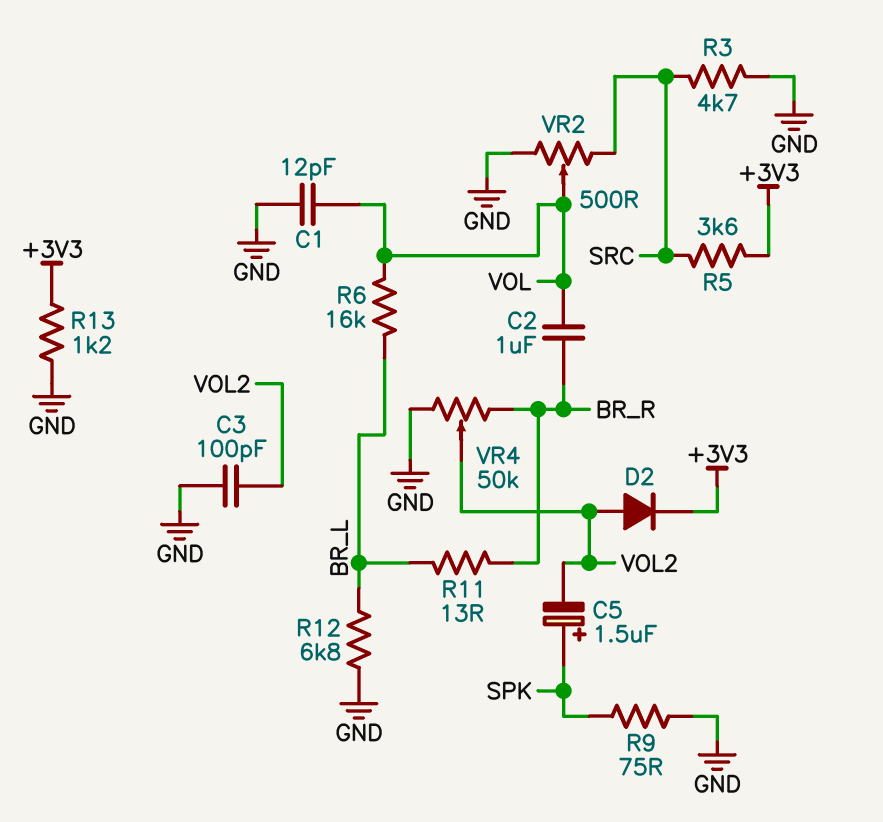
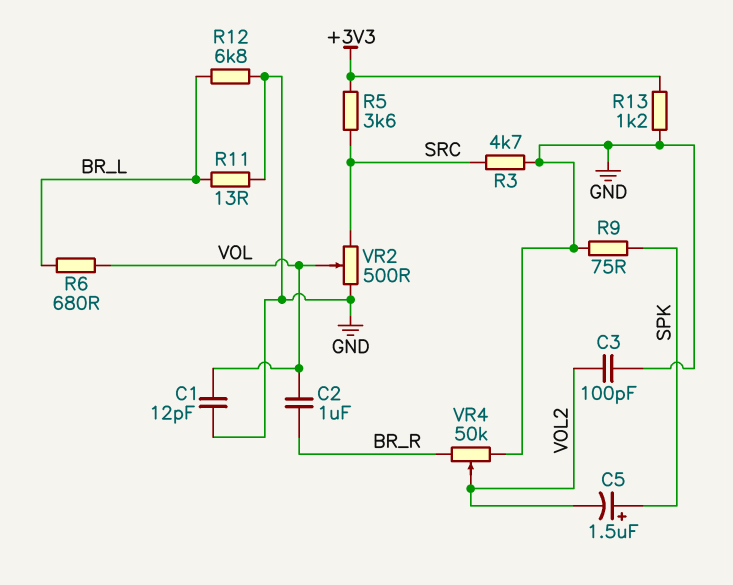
D2: diode (A VOL2, K +3V3) -> none
R6: 16k (BR_L, VOL) -> 680 (BR_L, VOL)
R11: 13 (BR_L, BR_R) -> 13 (BR_L, GND)

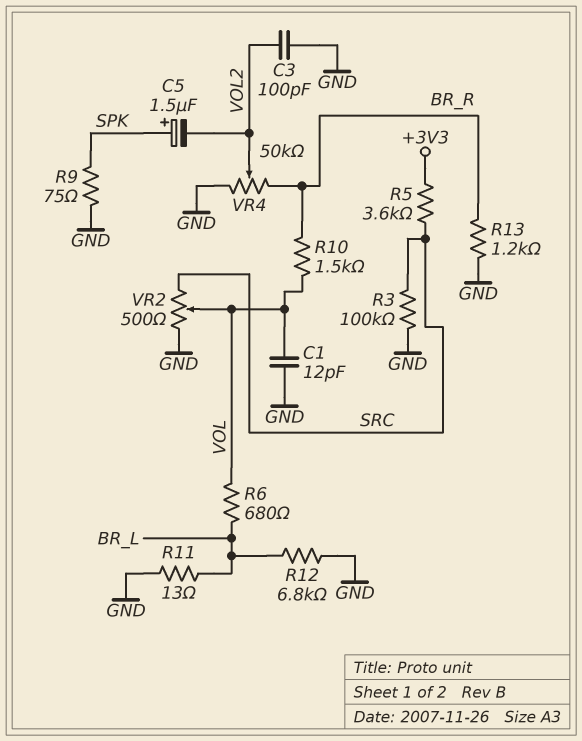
C2: 1uF (BR_R, VOL) -> none
R3: 4.7k (GND, SRC) -> 100k (GND, SRC)
R10: none -> 1.5k (BR_R, VOL)
R13: 1.2k (+3V3, GND) -> 1.2k (BR_R, GND)

